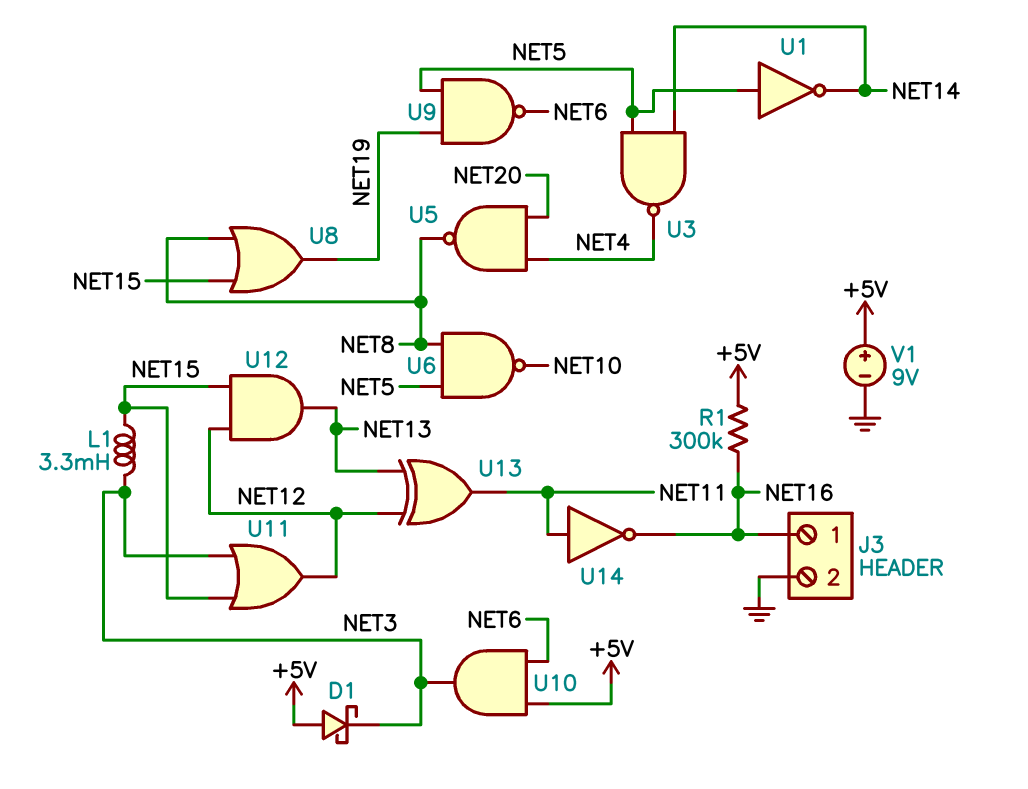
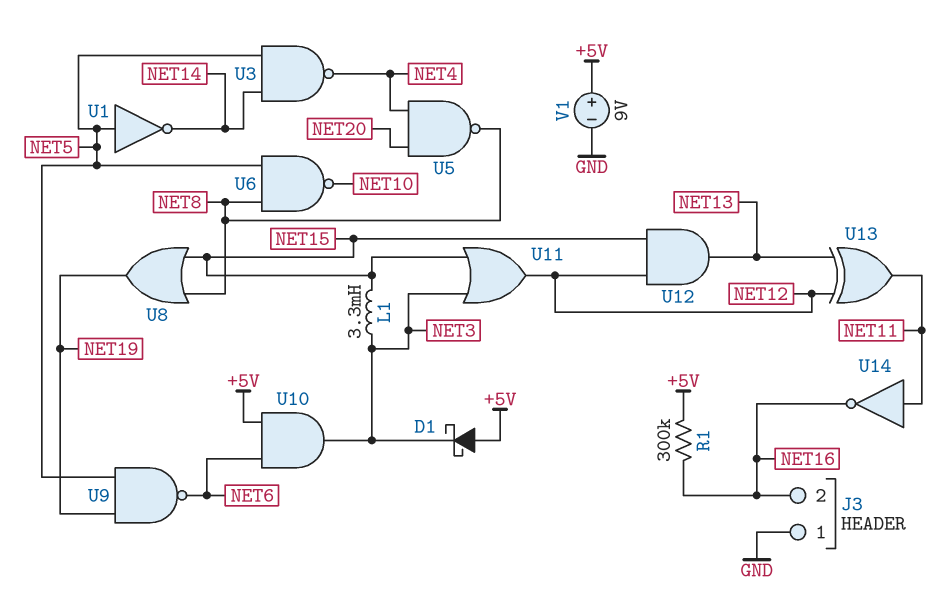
J3 pin 1: NET16 -> GND
J3 pin 2: GND -> NET16

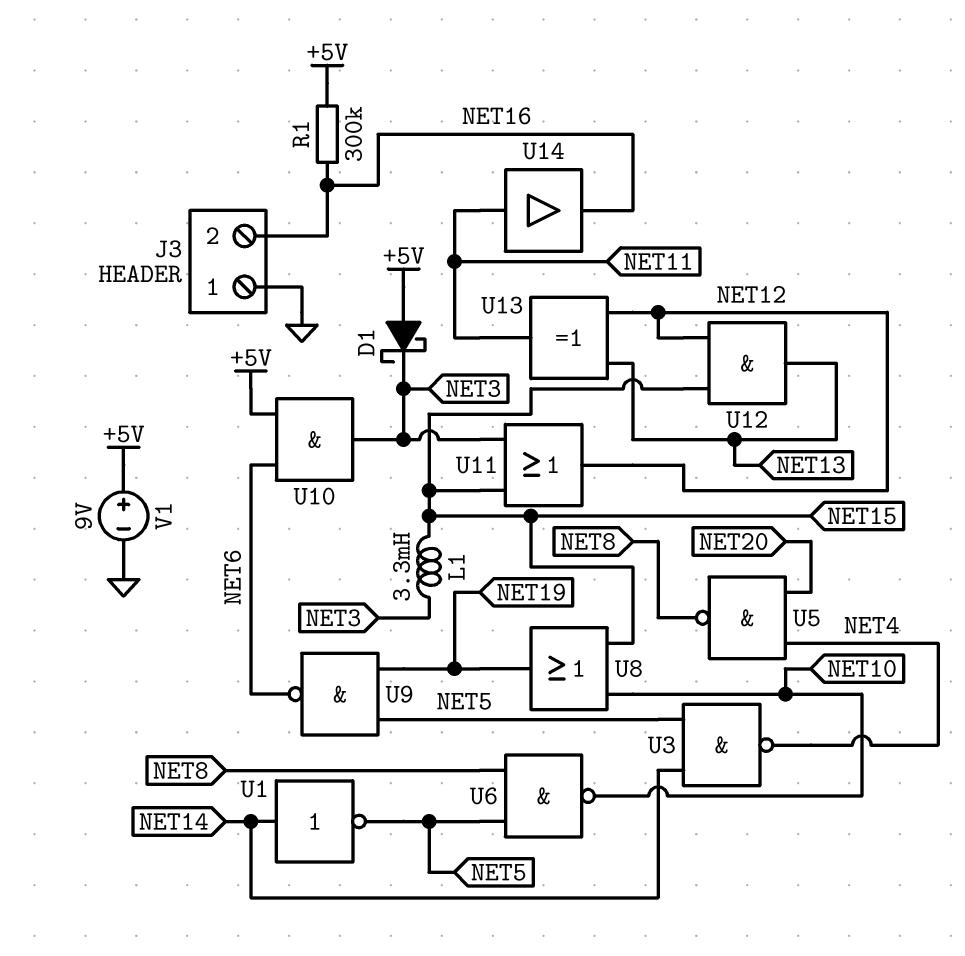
U1: NOT (in NET5, out NET14) -> NOT (in NET14, out NET5)
U8: OR (in NET8, in NET15, out NET19) -> OR (in NET10, in NET15, out NET19)
U14: NOT (in NET11, out NET16) -> buffer (in NET11, out NET16)

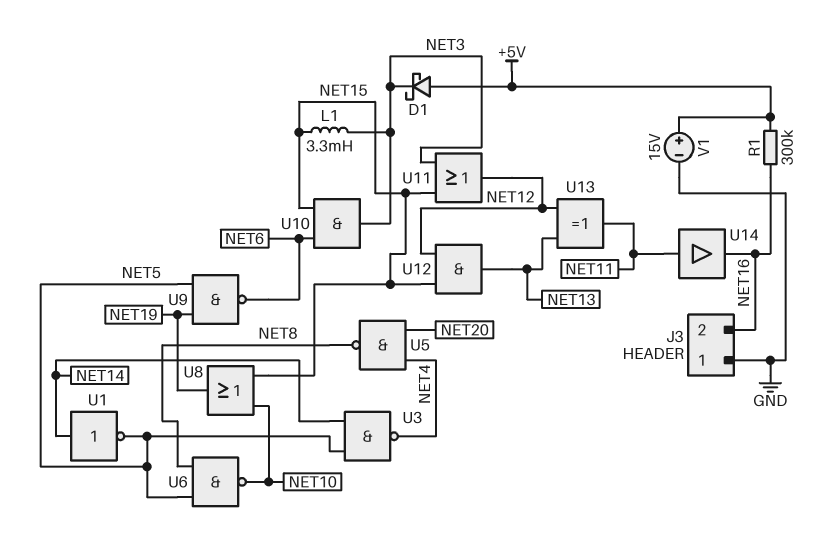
U10: AND (in +5V, in NET6, out NET3) -> AND (in NET6, in NET15, out NET3)
V1: 9V (plus +5V, minus GND) -> 15V (plus +5V, minus GND)

